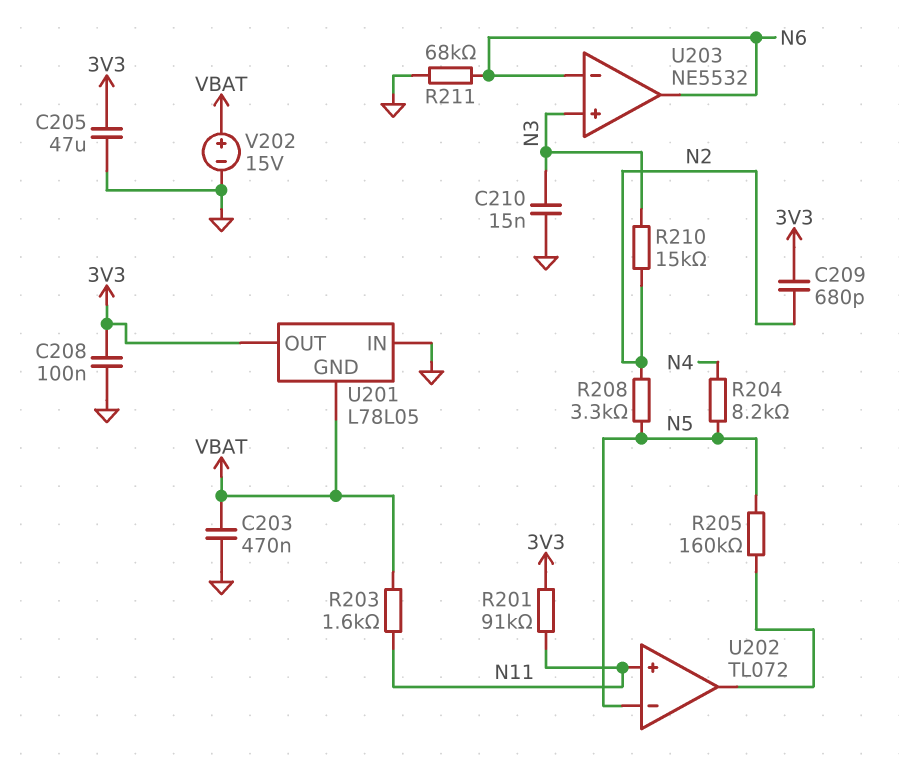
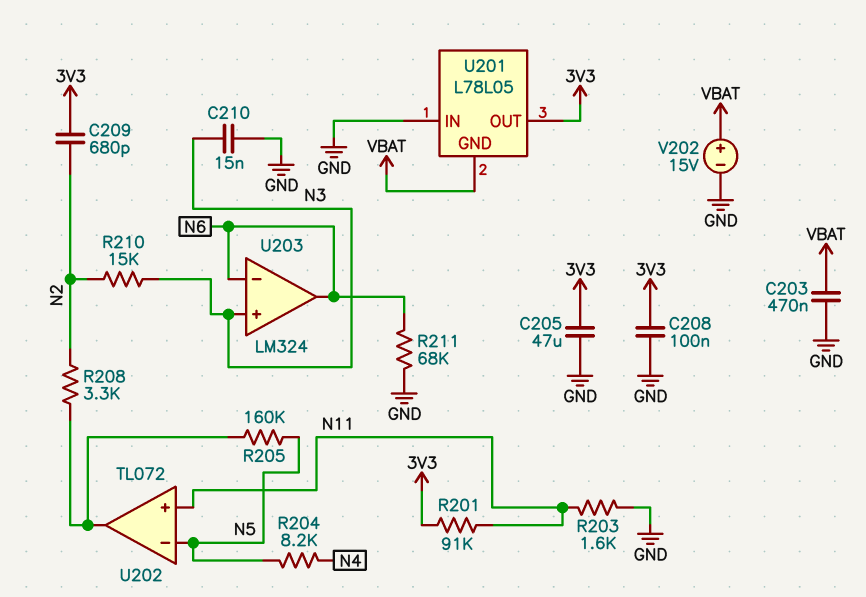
R203: 1.6k (N11, VBAT) -> 1.6k (GND, N11)
R208: 3.3k (N2, N5) -> 3.3k (N2, U202/out)
U203: NE5532 -> LM324

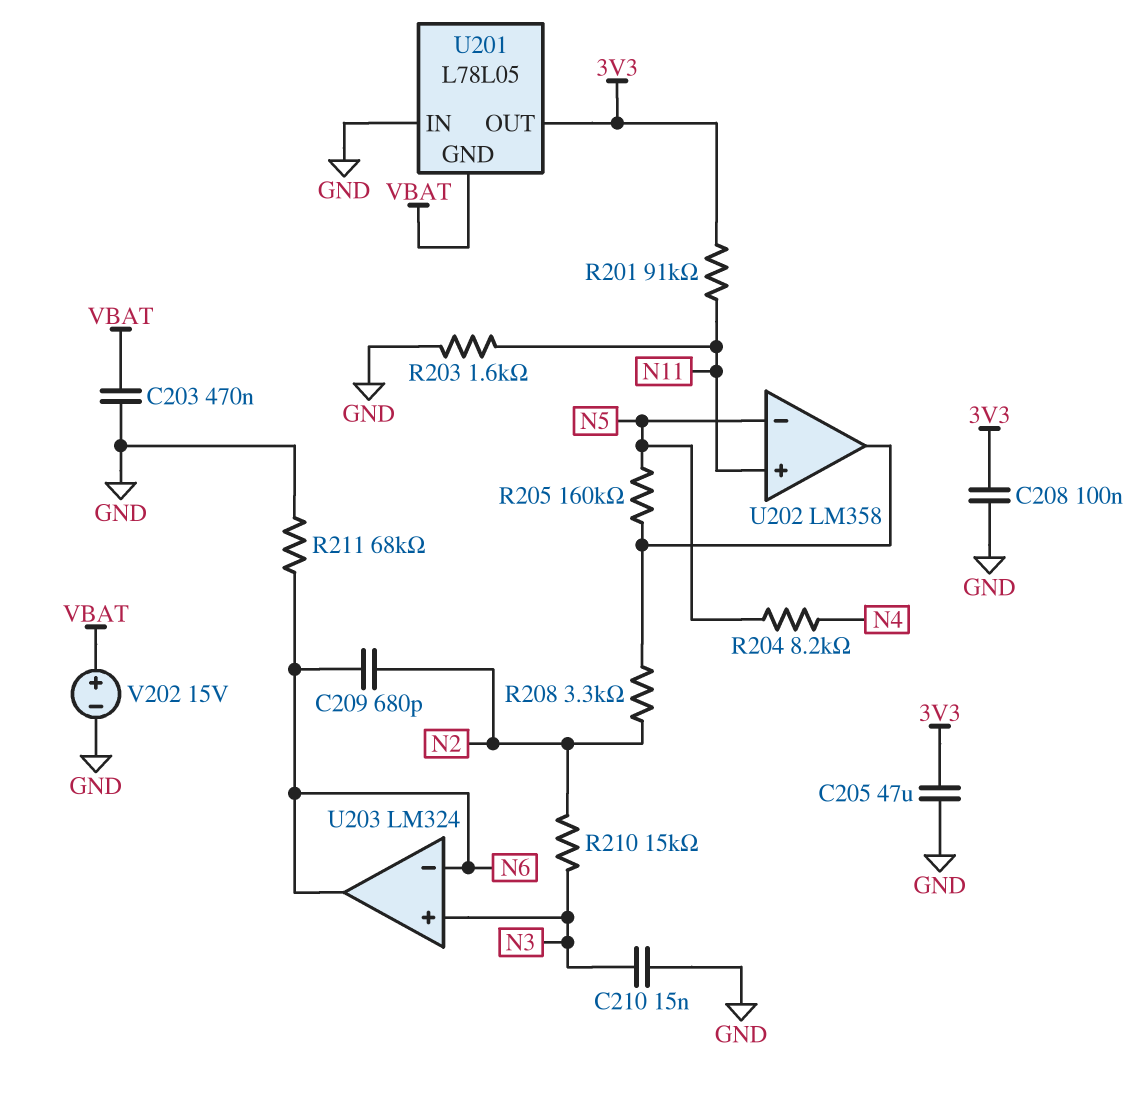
C209: 680pF (3V3, N2) -> 680pF (N2, N6)
U202: TL072 -> LM358

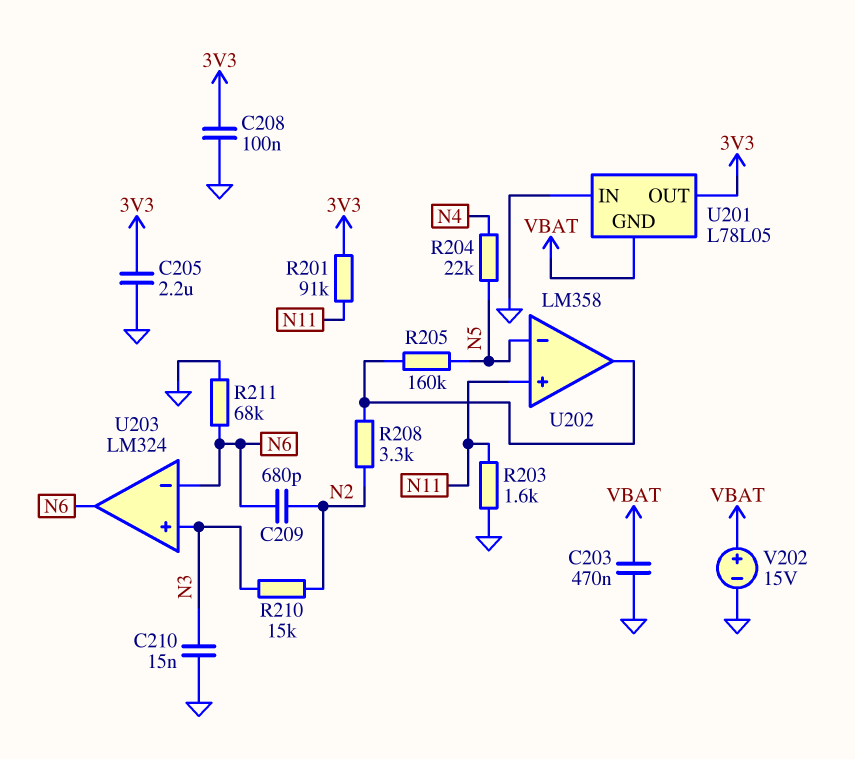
C205: 47uF (3V3, GND) -> 2.2uF (3V3, GND)
R204: 8.2k (N4, N5) -> 22k (N4, N5)

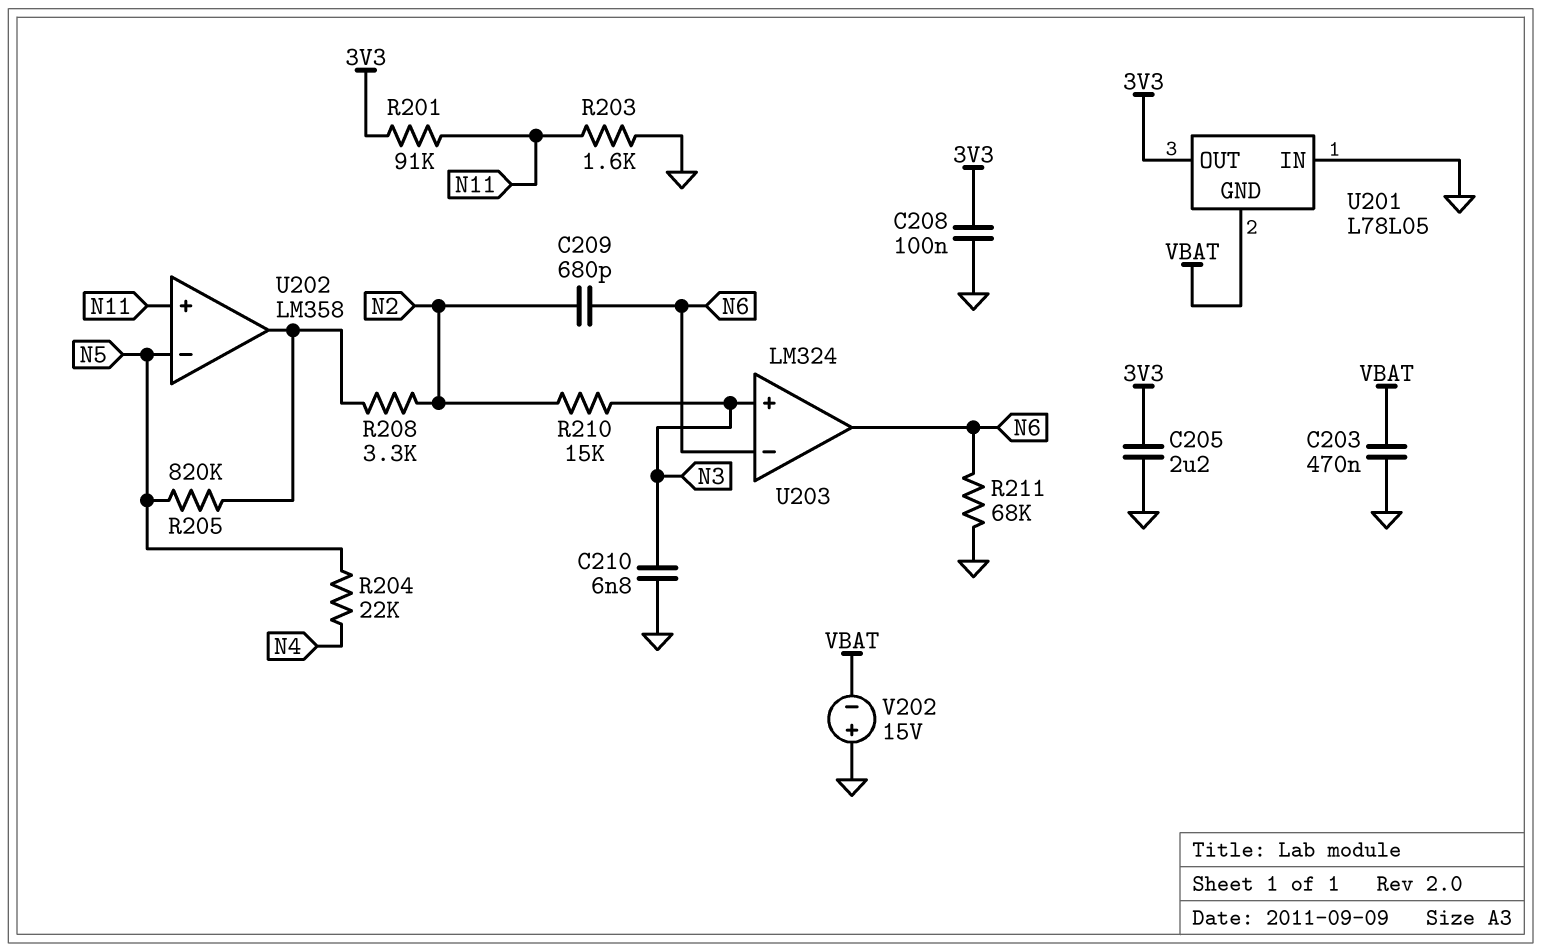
C210: 15nF (GND, N3) -> 6.8nF (GND, N3)
R205: 160k (N5, U202/out) -> 820k (N5, U202/out)
V202: 15V (plus VBAT, minus GND) -> 15V (plus GND, minus VBAT)

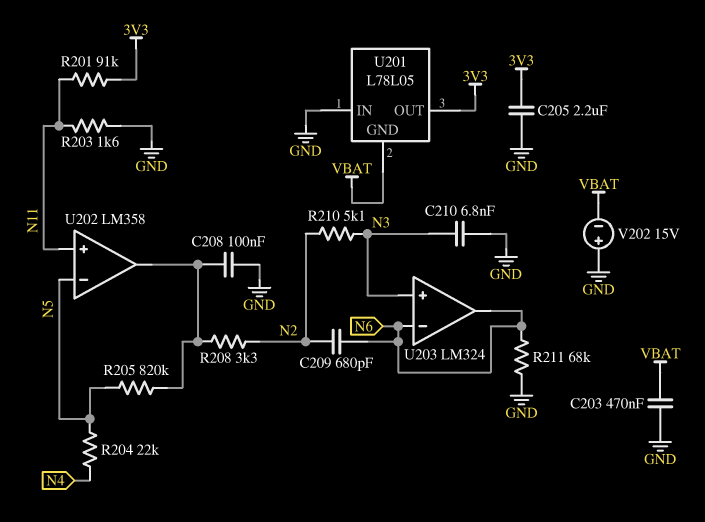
C208: 100nF (3V3, GND) -> 100nF (GND, U202/out)
R210: 15k (N2, N3) -> 5.1k (N2, N3)

